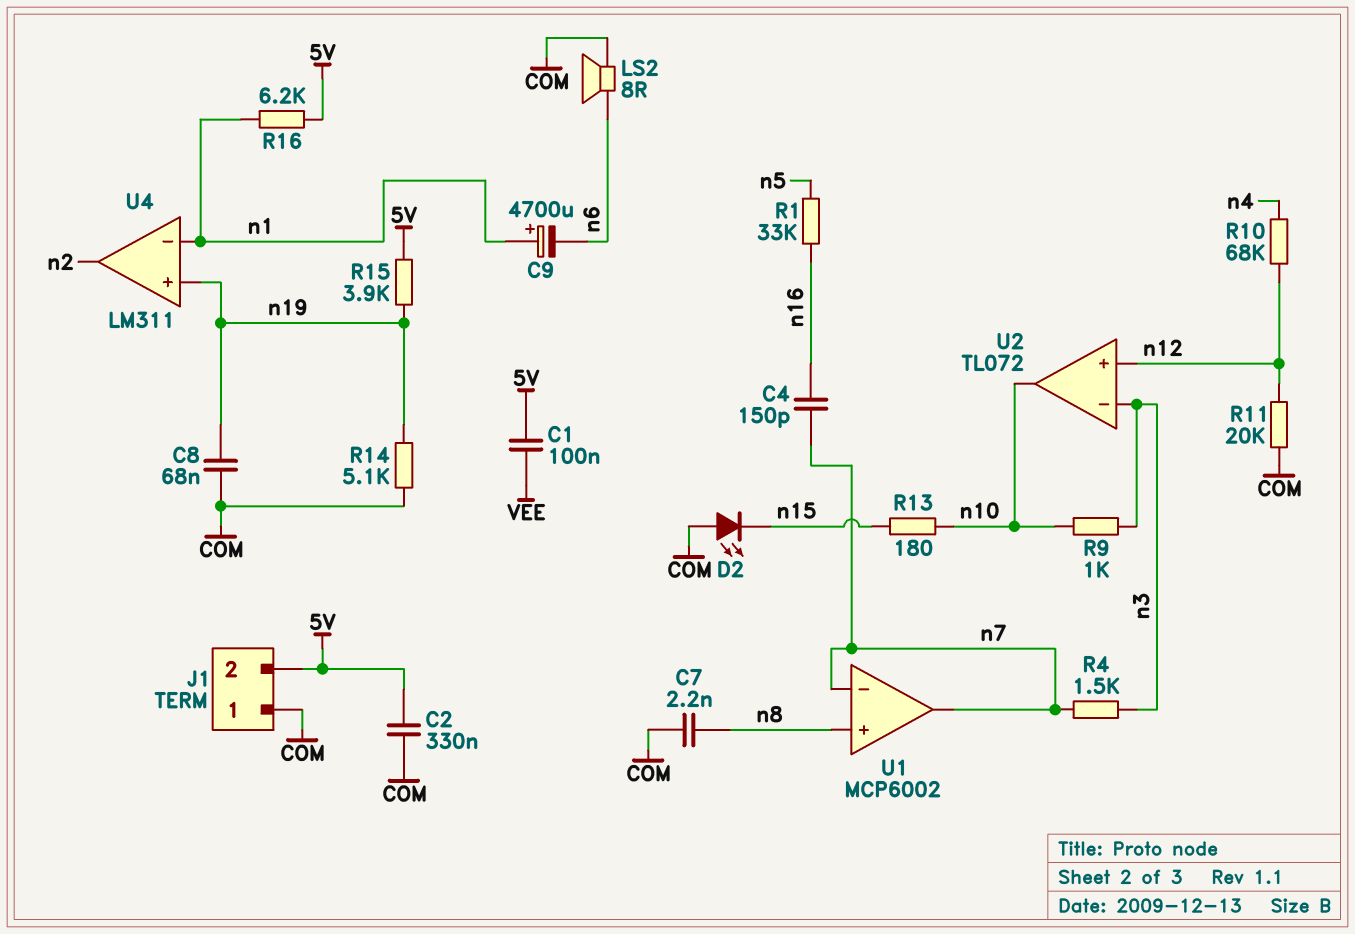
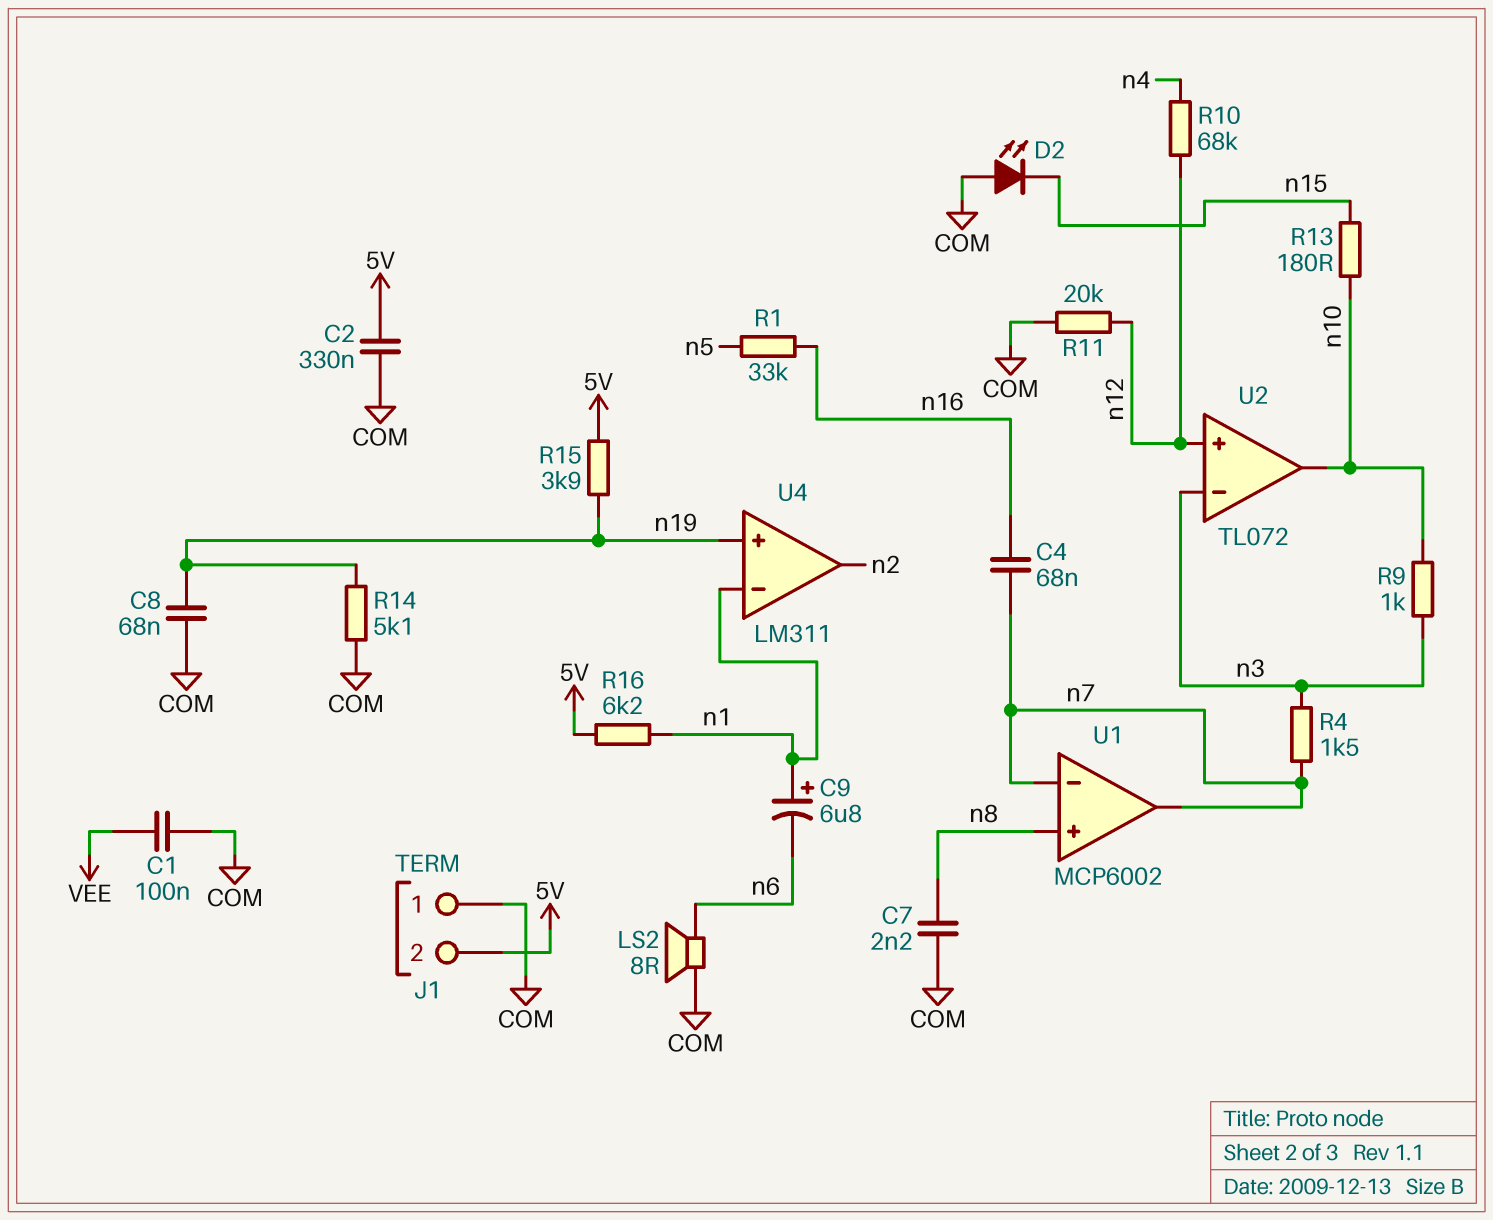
C1: 100nF (5V, VEE) -> 100nF (COM, VEE)
C4: 150pF (n7, n16) -> 68nF (n7, n16)
C9: 4700uF (plus n1, minus n6) -> 6.8uF (plus n1, minus n6)

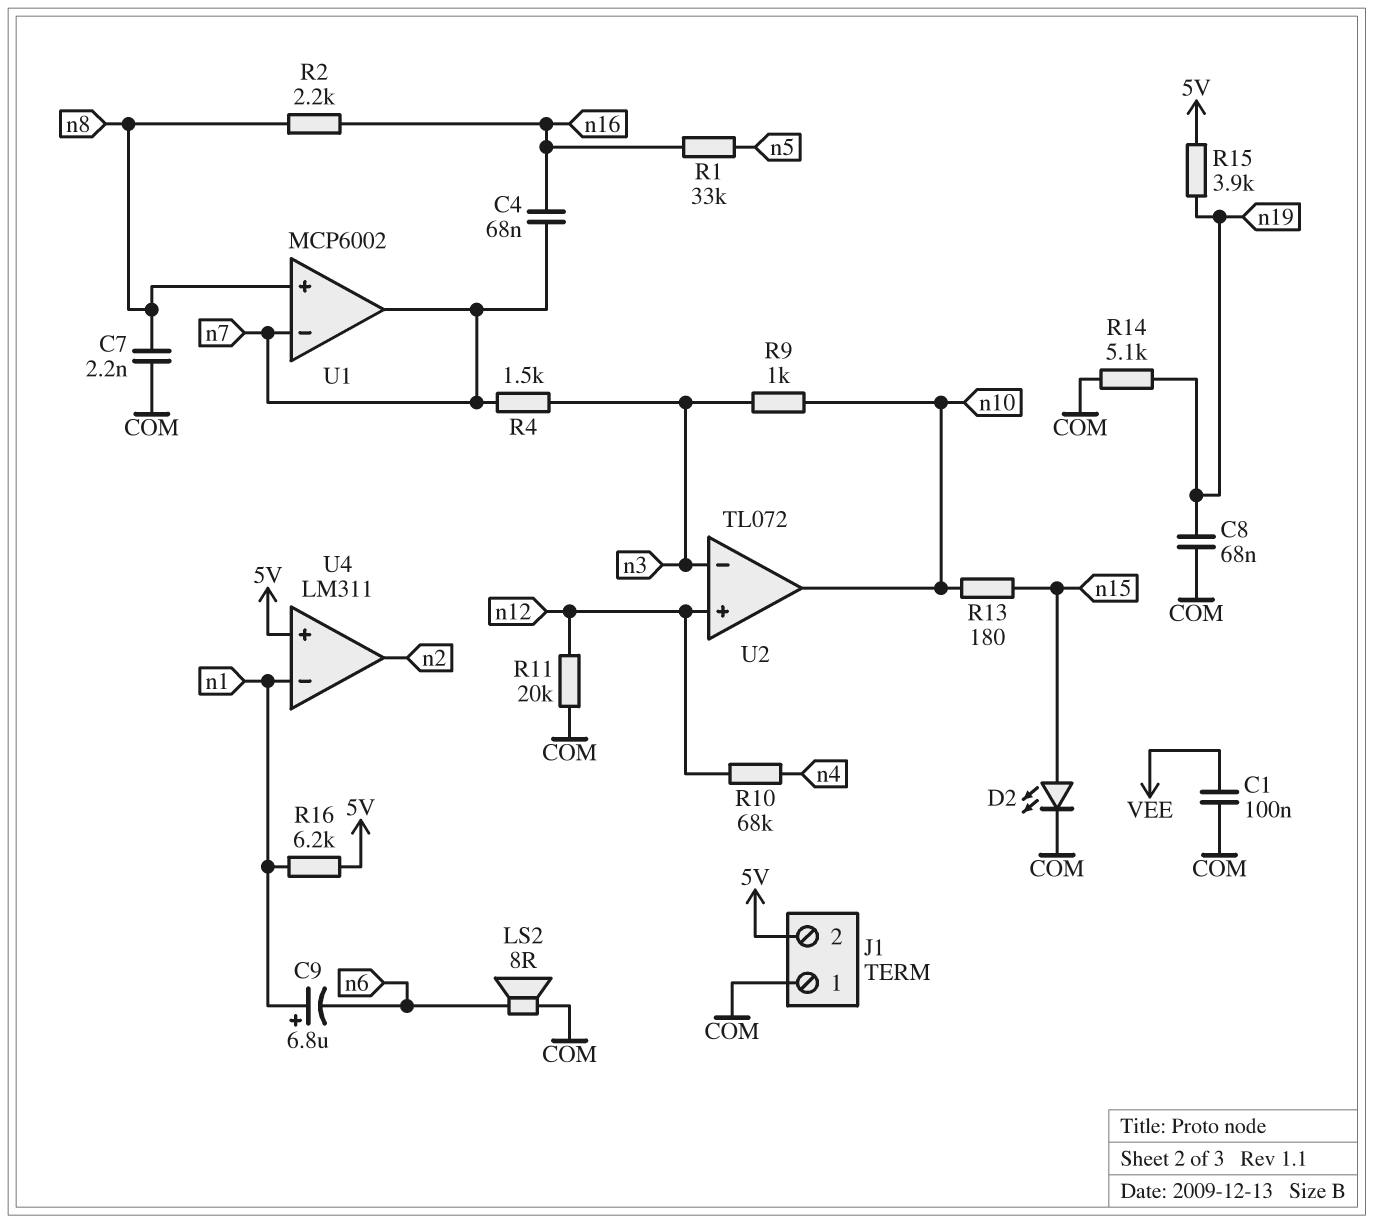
C2: 330nF (5V, COM) -> none
D2: LED (A COM, K n15) -> LED (A n15, K COM)
R2: none -> 2.2k (n8, n16)
U4 pin in+: n19 -> 5V

